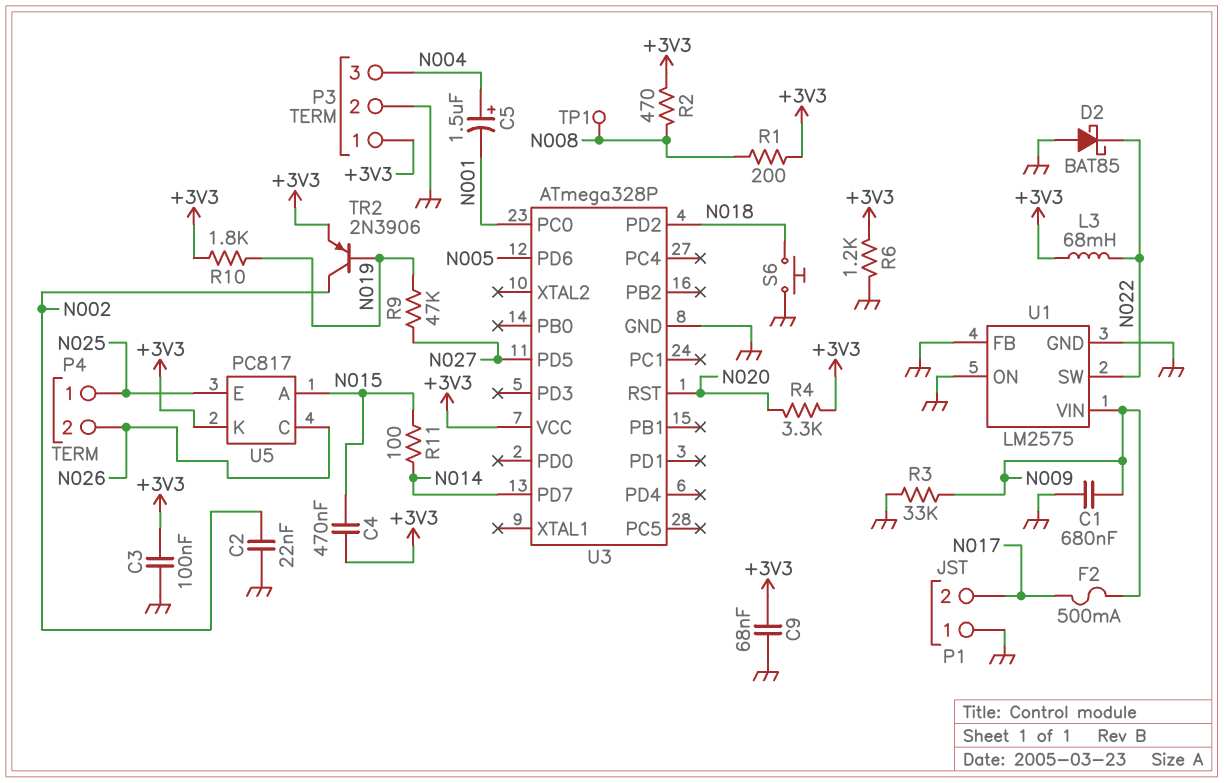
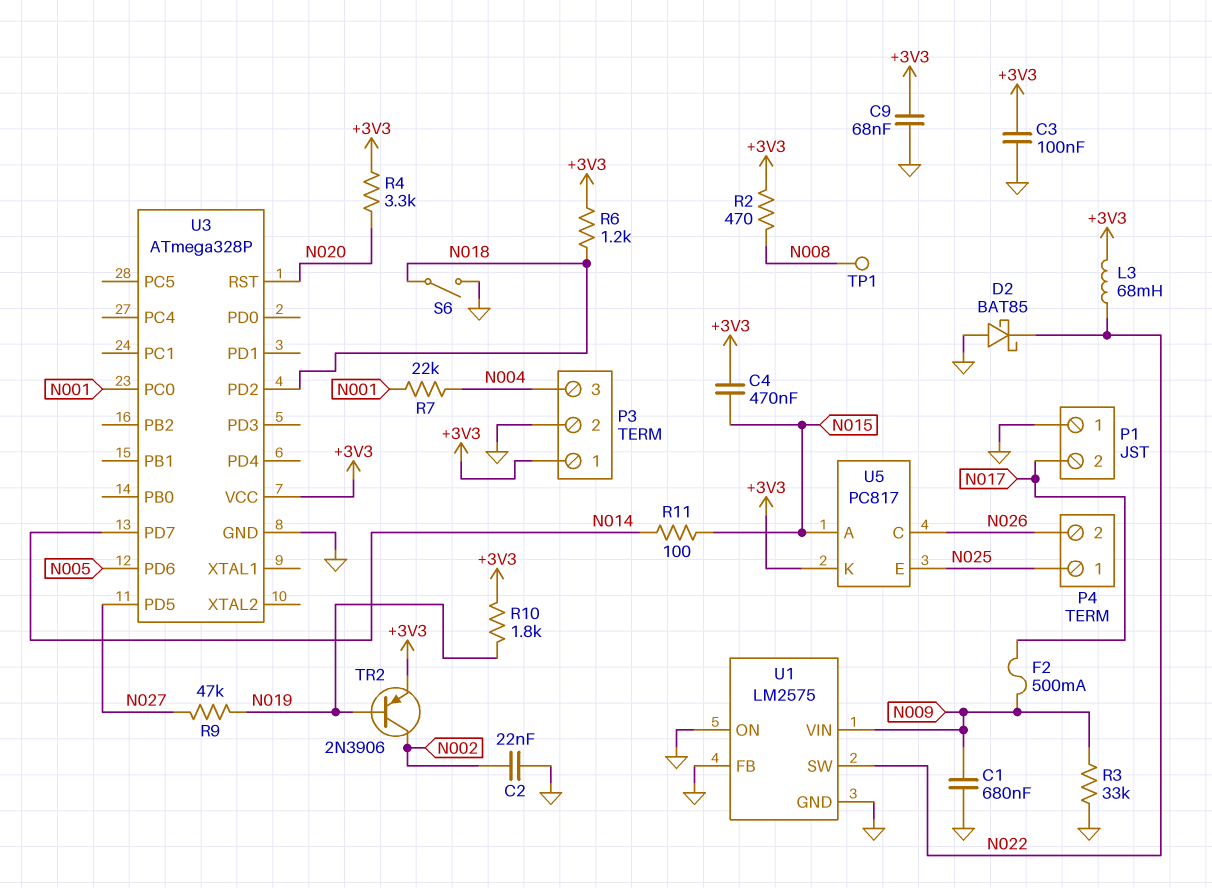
C5: 1.5uF (plus N004, minus N001) -> none
R1: 200 (+3V3, N008) -> none
R6: 1.2k (+3V3, GND) -> 1.2k (+3V3, N018)
R7: none -> 22k (N001, N004)
S6: button (GND, N018) -> switch (GND, N018)

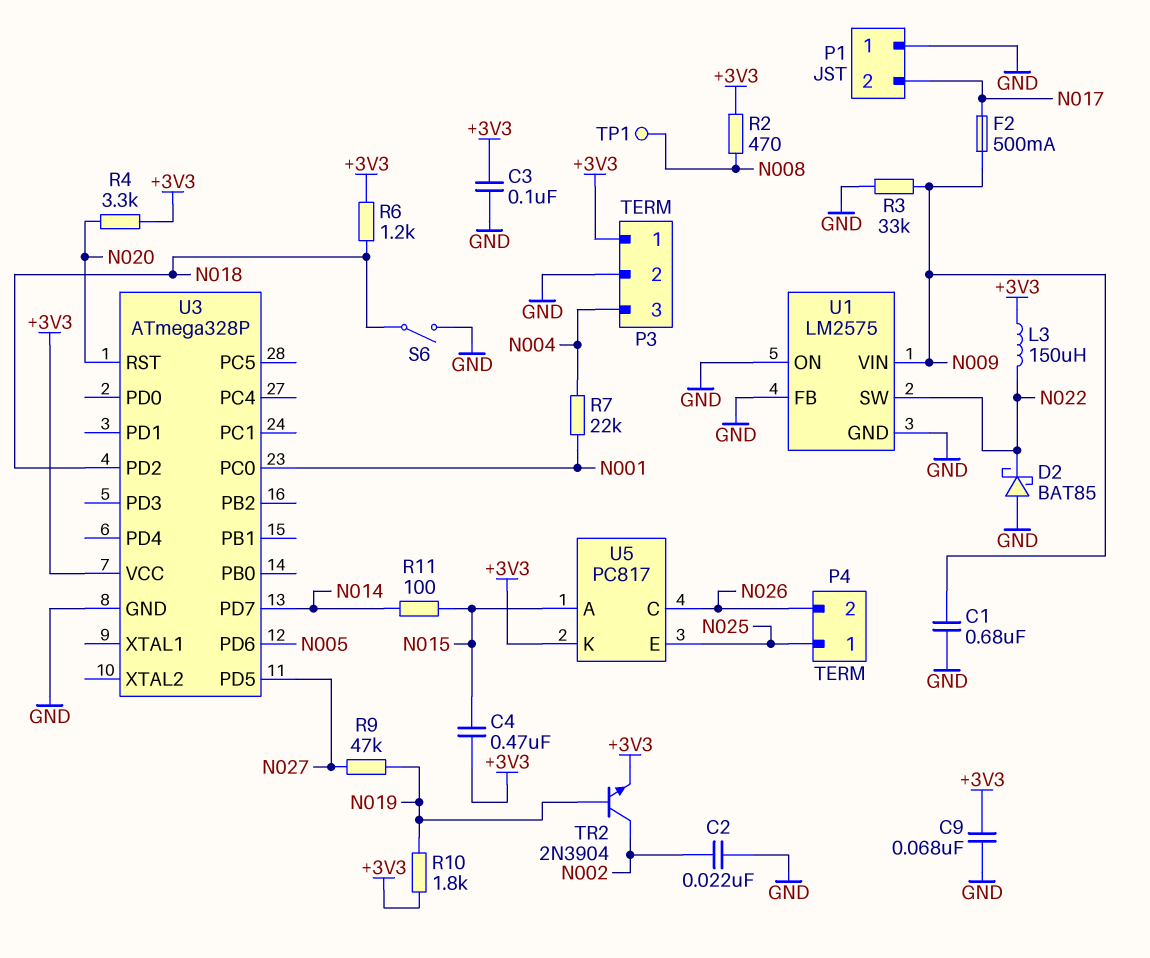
L3: 68mH (+3V3, N022) -> 150uH (+3V3, N022)
TR2: PNP 2N3906 (B N019, C N002, E +3V3) -> NPN 2N3904 (B N019, C N002, E +3V3)

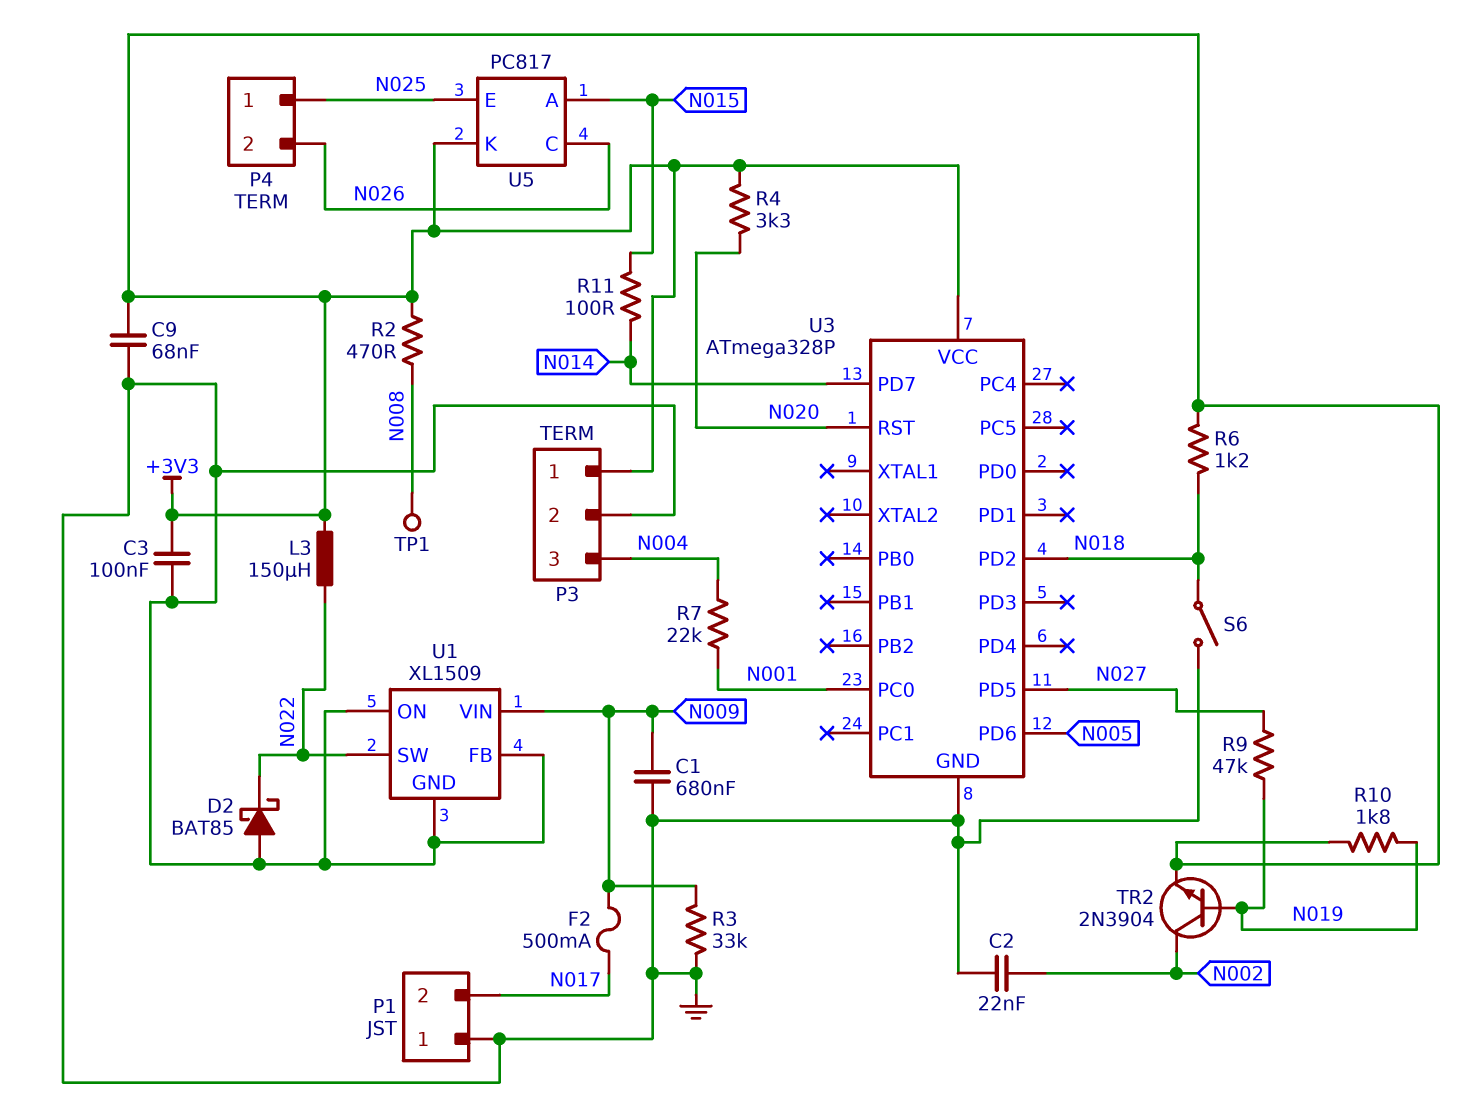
C4: 470nF (+3V3, N015) -> none
U1: LM2575 -> XL1509

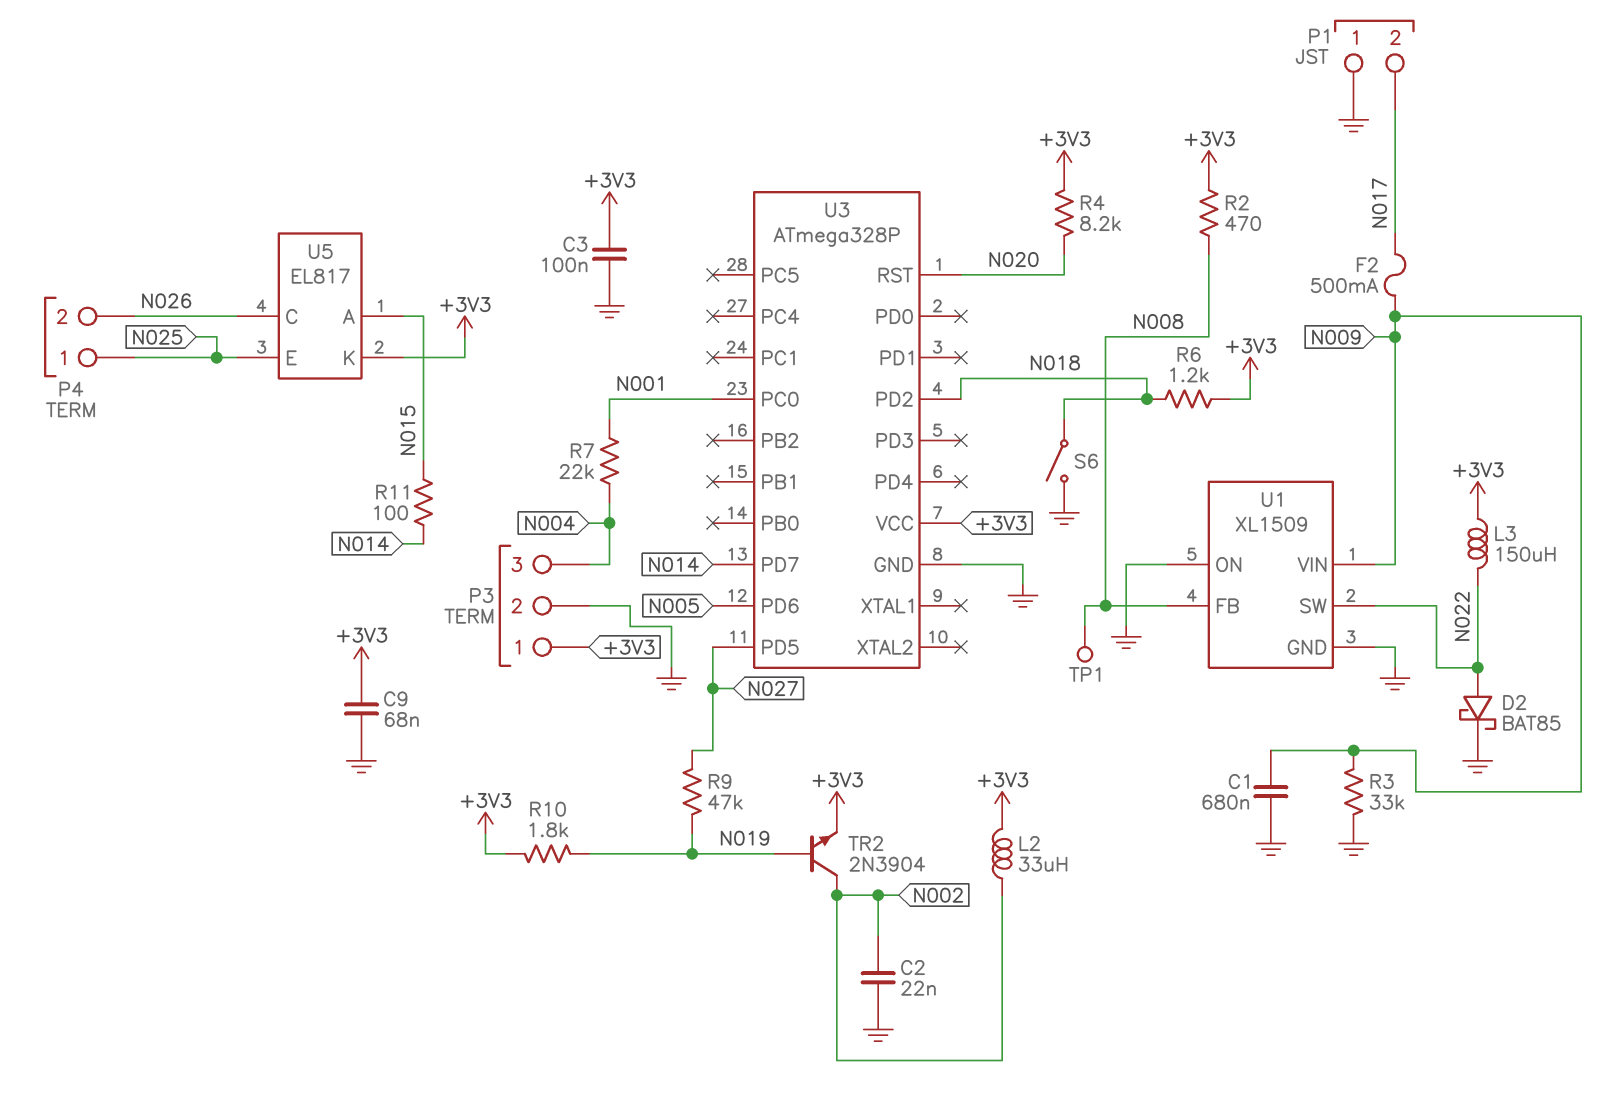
D2: schottky BAT85 (A GND, K N022) -> schottky BAT85 (A N022, K GND)
L2: none -> 33uH (+3V3, N002)
R4: 3.3k (+3V3, N020) -> 8.2k (+3V3, N020)
U1 pin FB: GND -> N008
U5: PC817 -> EL817

